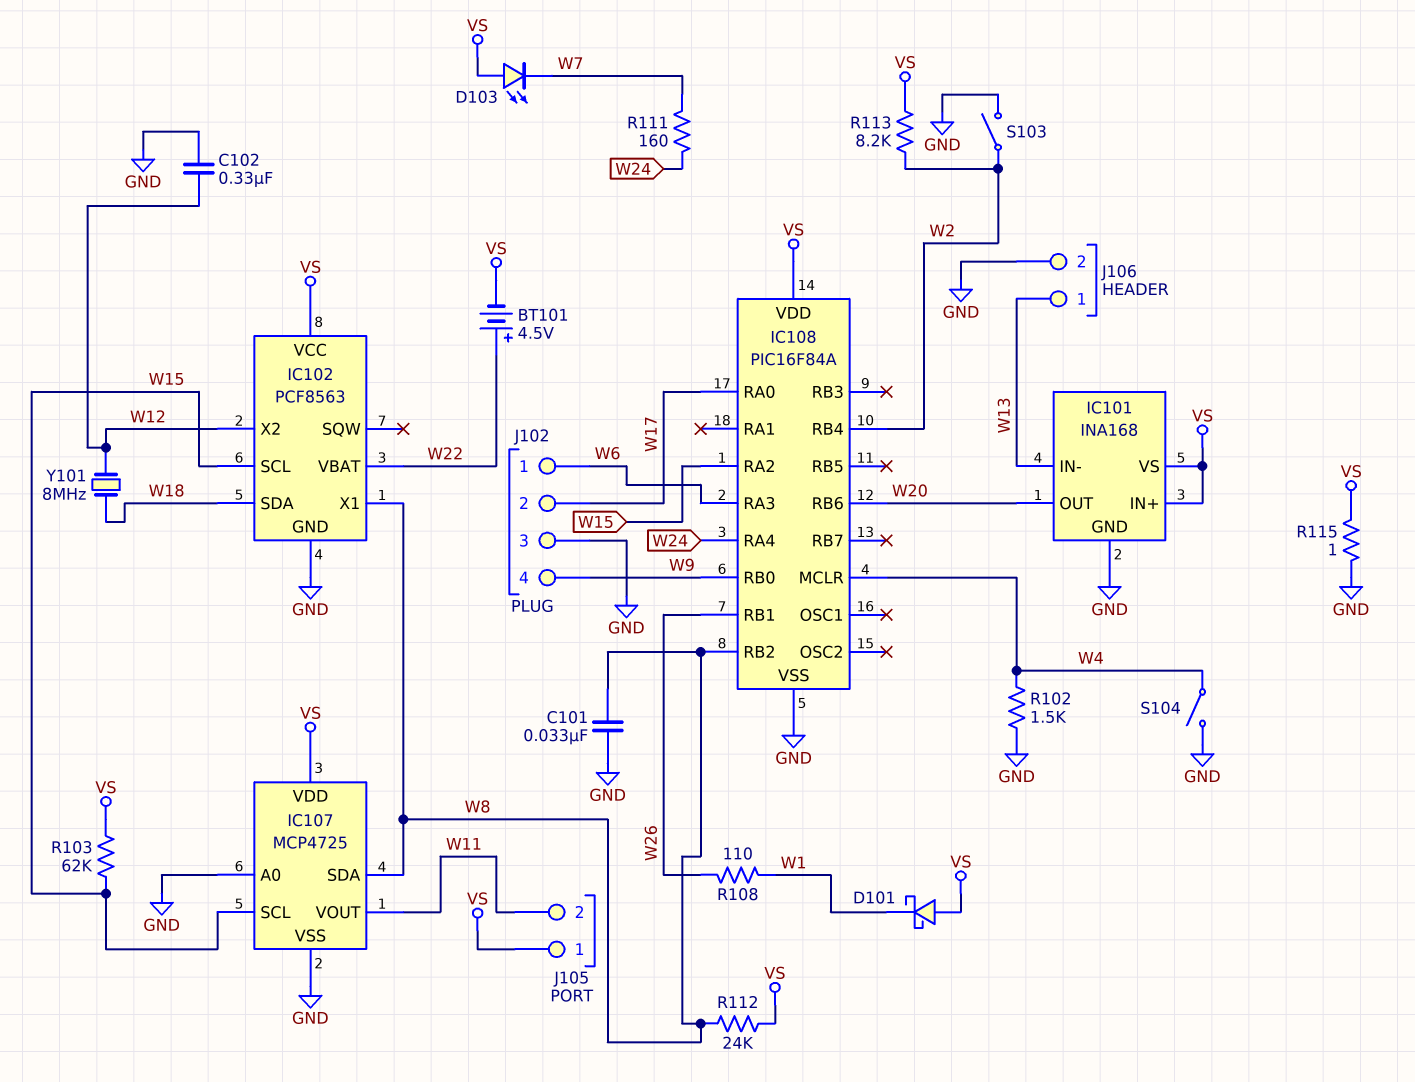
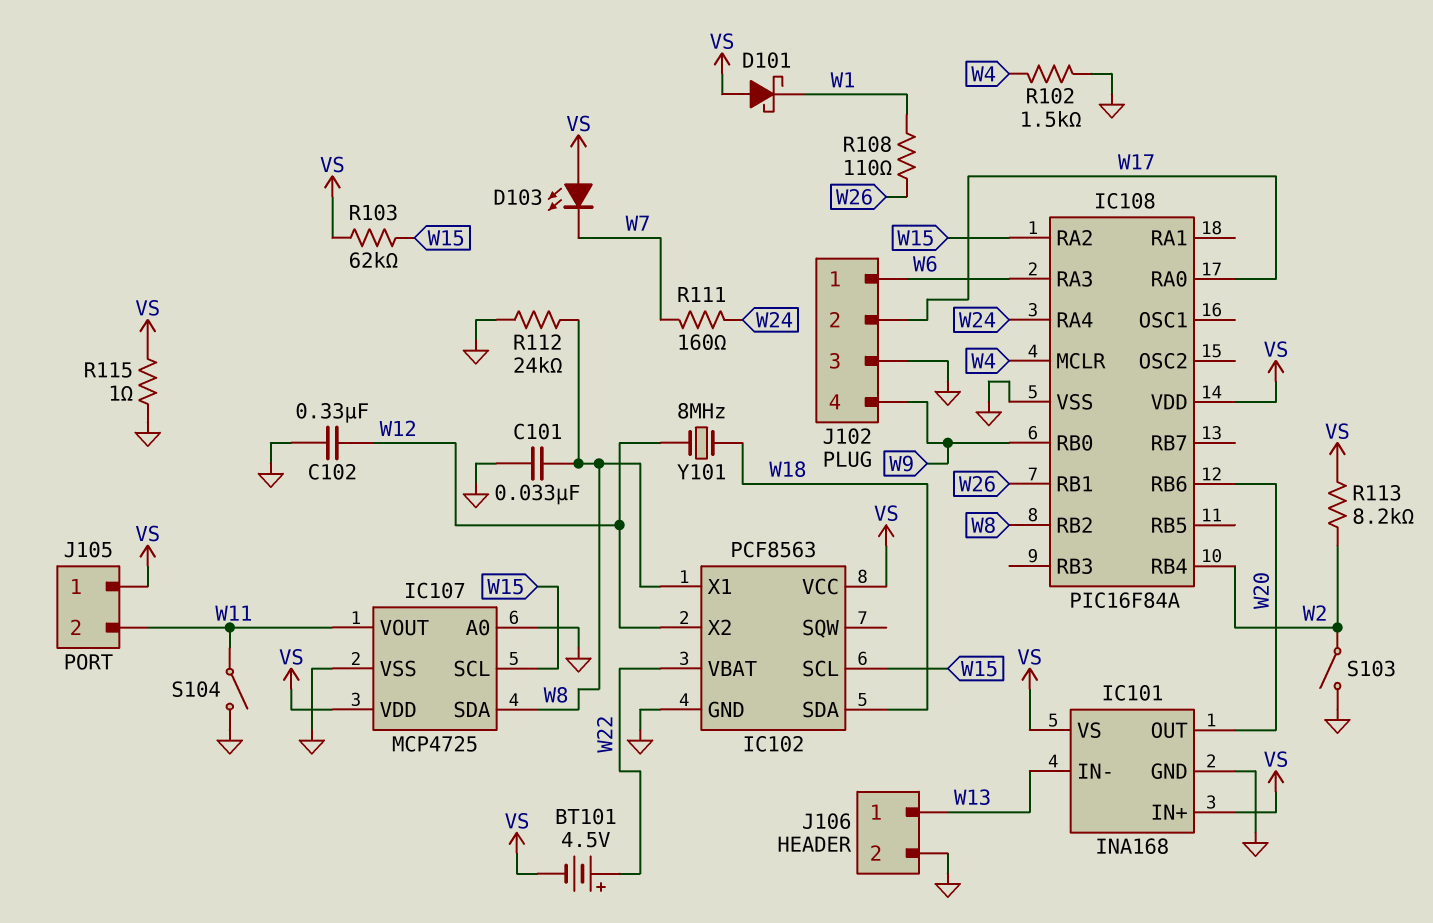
R112: 24k (VS, W8) -> 24k (GND, W8)
S104: switch (GND, W4) -> switch (GND, W11)

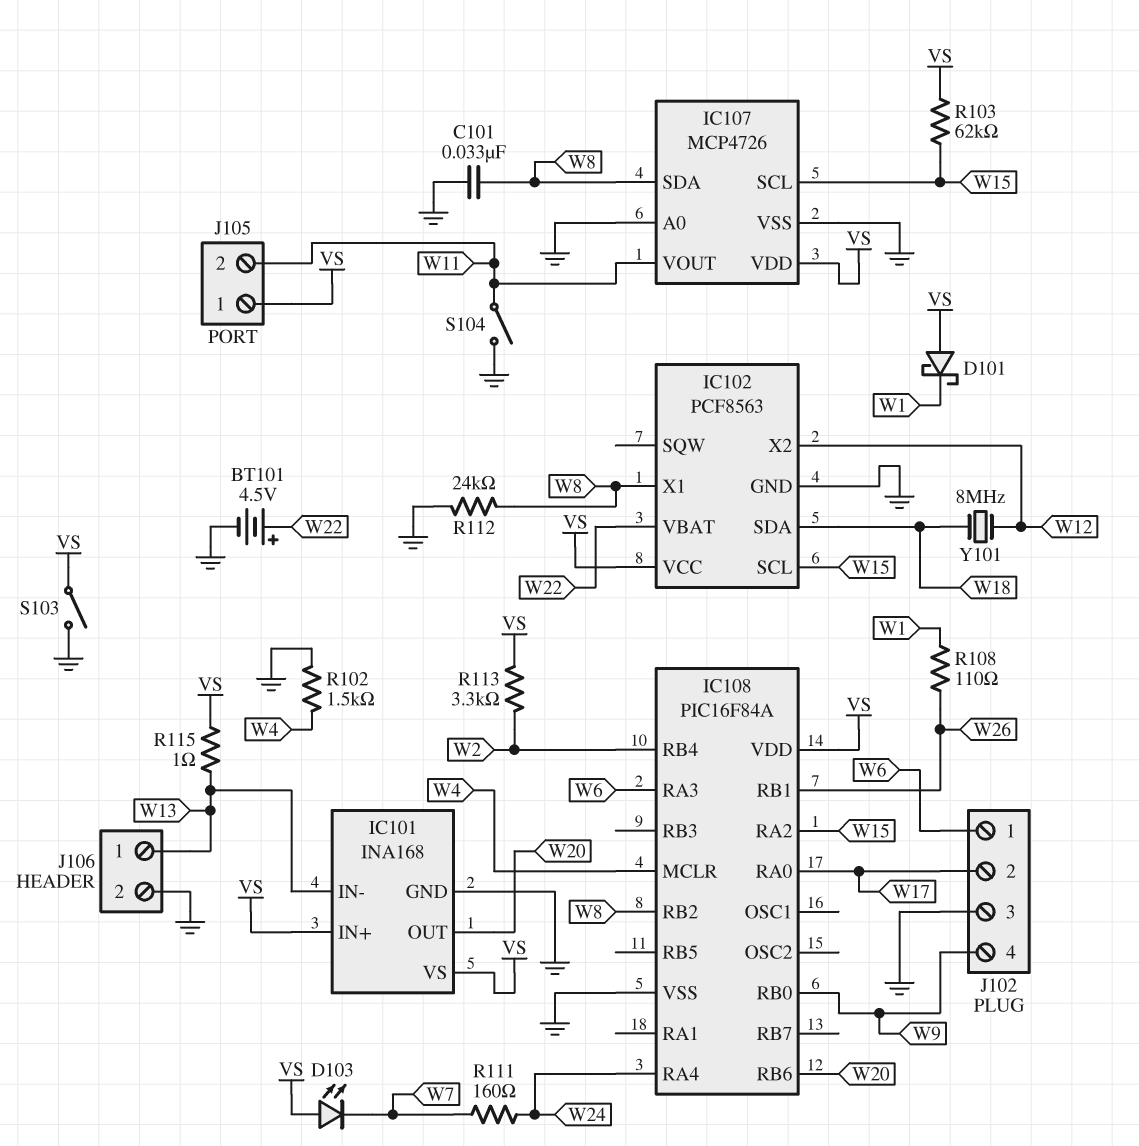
BT101: 4.5V (plus W22, minus VS) -> 4.5V (plus W22, minus GND)
C102: 330nF (GND, W12) -> none
IC107: MCP4725 -> MCP4726
R113: 8.2k (VS, W2) -> 3.3k (VS, W2)
R115: 1 (GND, VS) -> 1 (VS, W13)
S103: switch (GND, W2) -> switch (GND, VS)

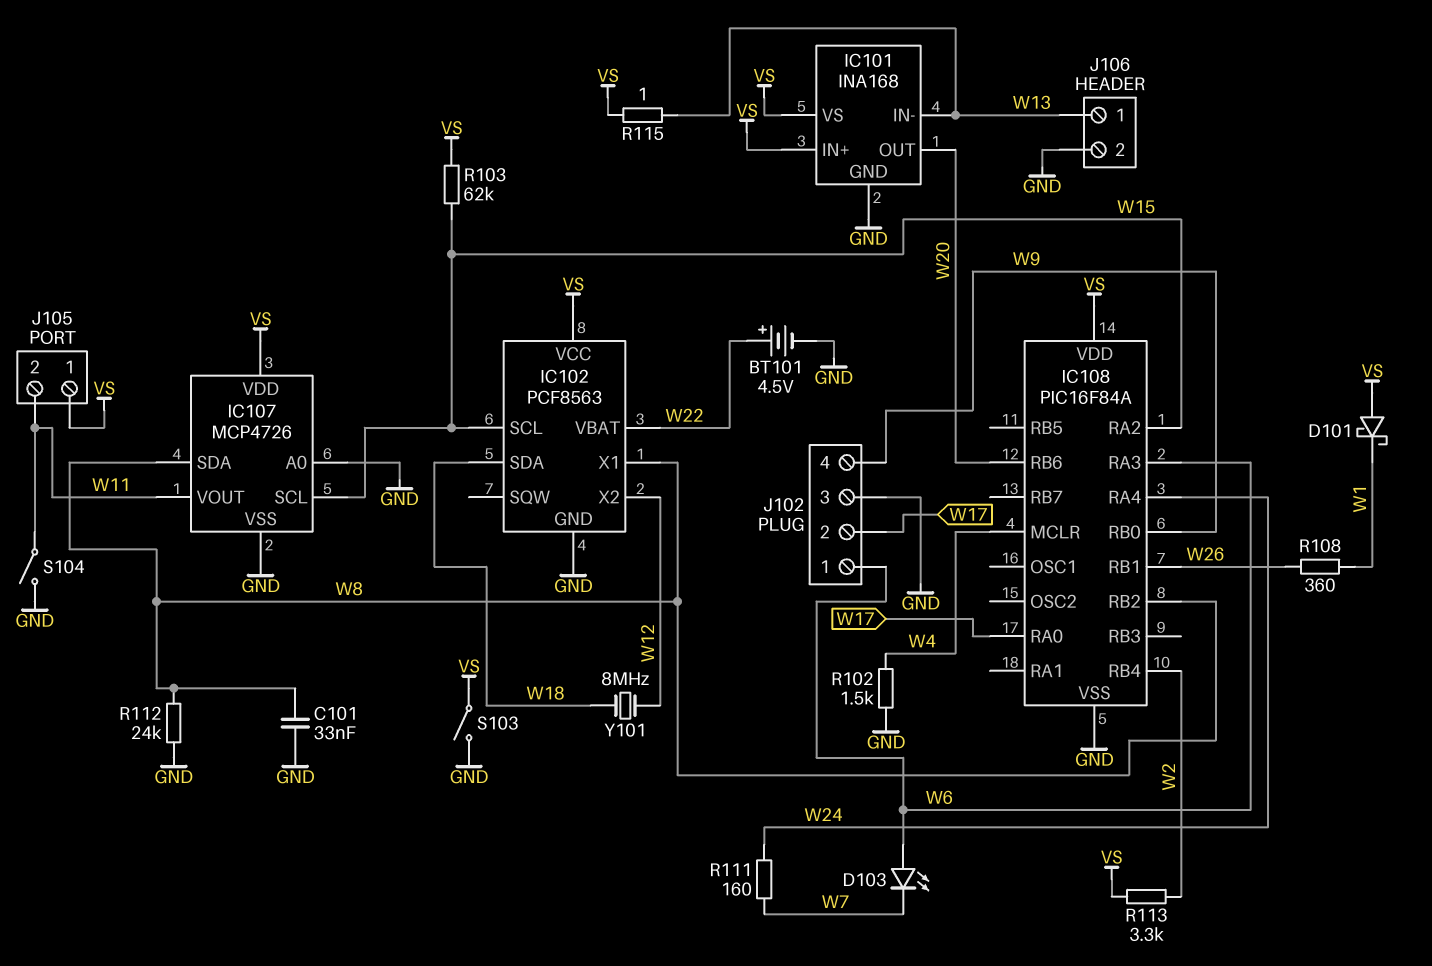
D103: LED (A VS, K W7) -> LED (A W6, K W7)
R108: 110 (W1, W26) -> 360 (W1, W26)

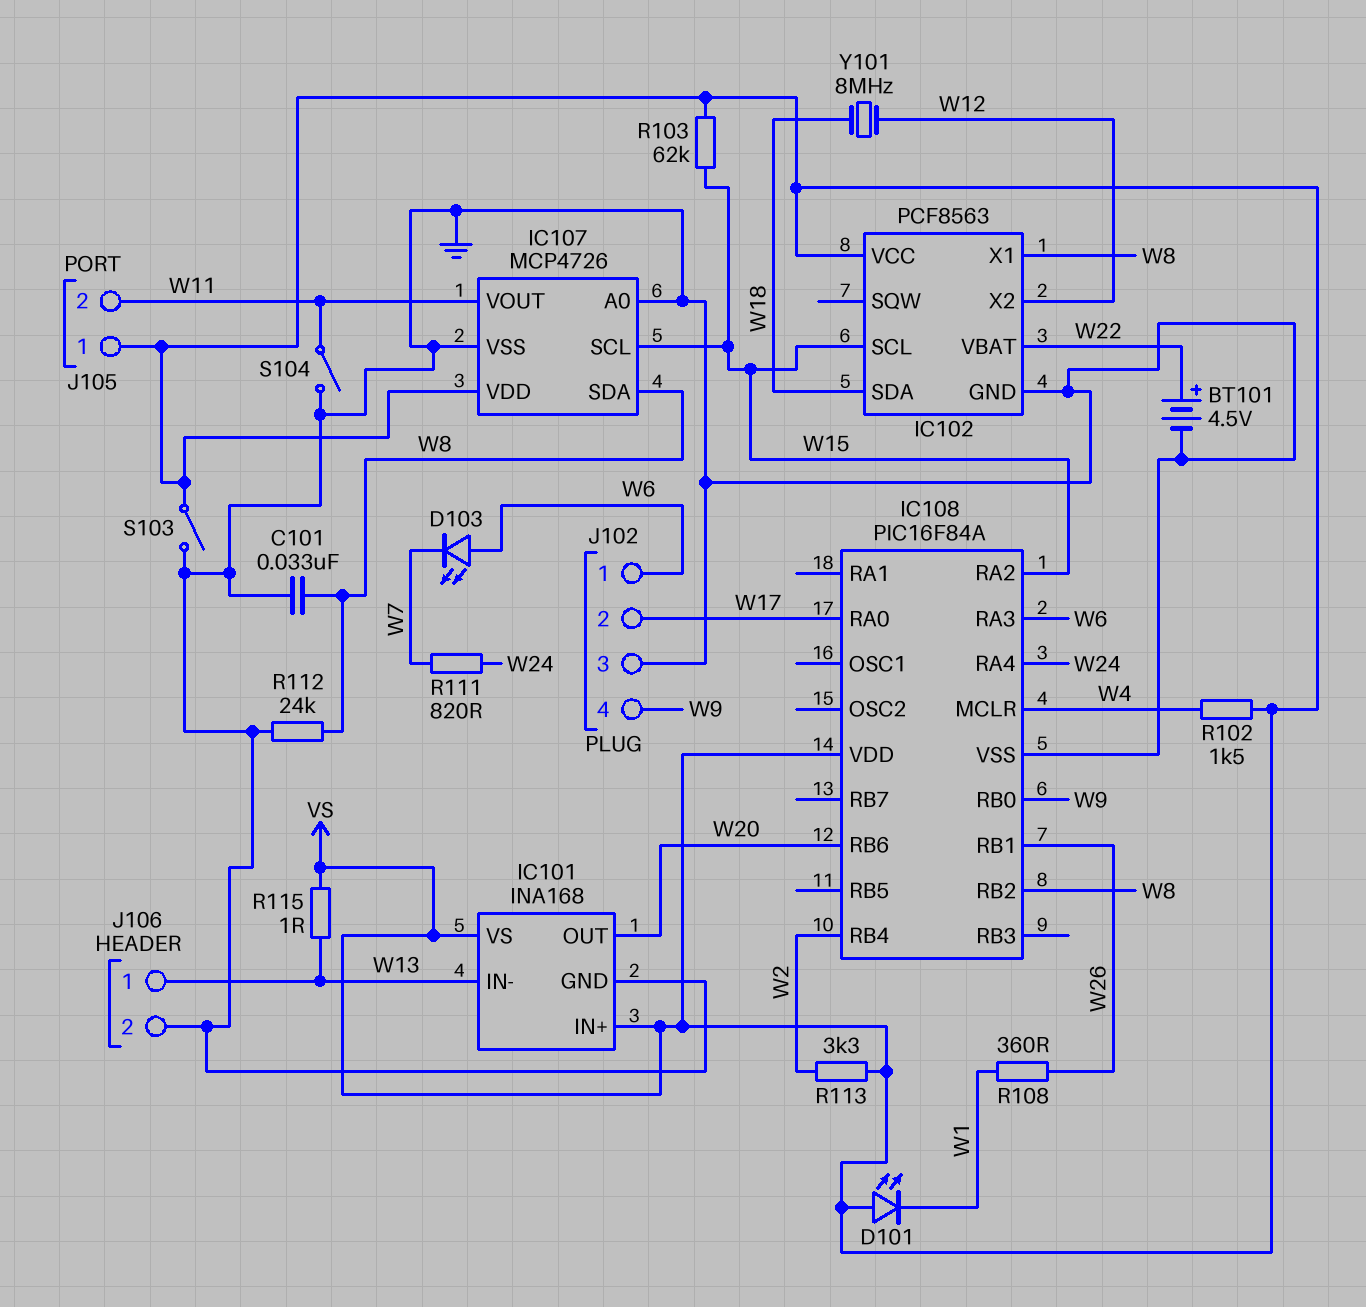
D101: schottky (A VS, K W1) -> LED (A VS, K W1)
R102: 1.5k (GND, W4) -> 1.5k (VS, W4)
R111: 160 (W7, W24) -> 820 (W7, W24)

